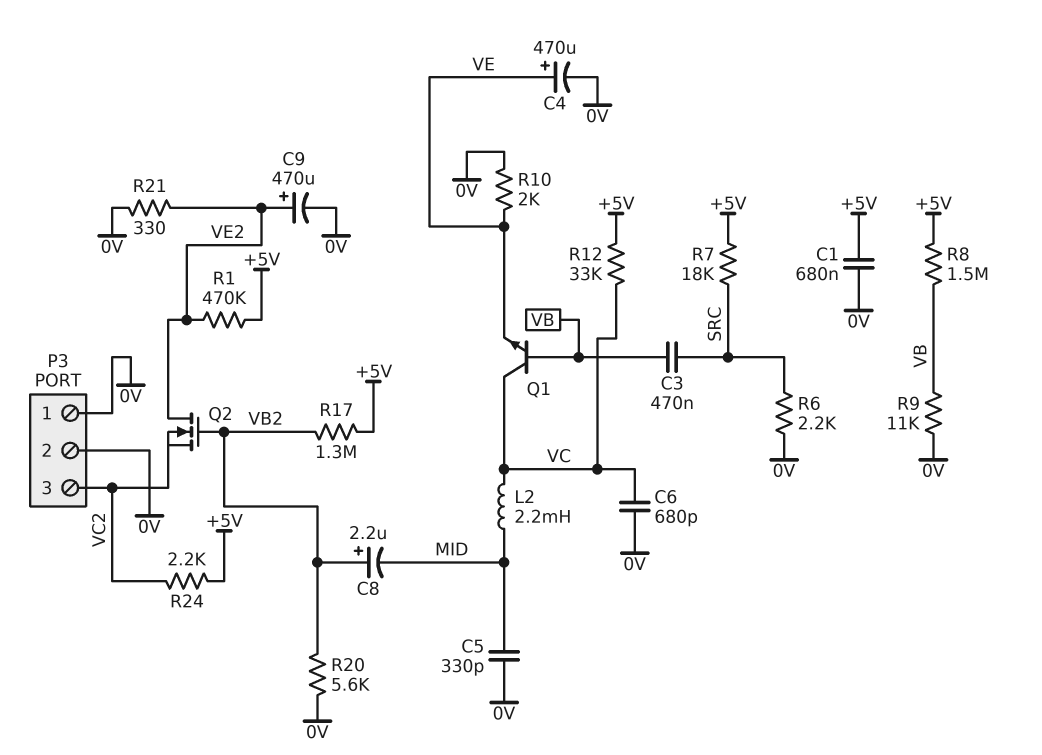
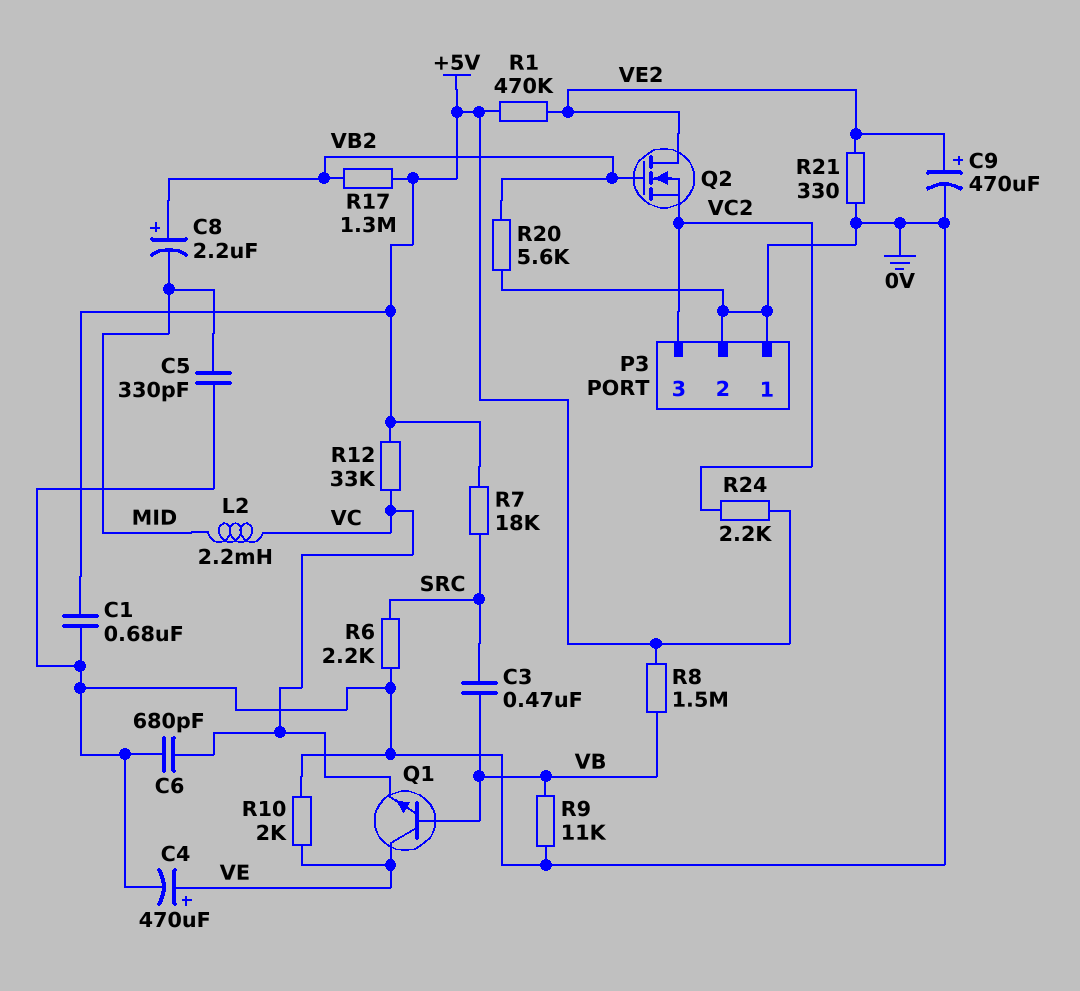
Q1: NPN (B VB, C VC, E VE) -> NPN (B VB, C VE, E VC)

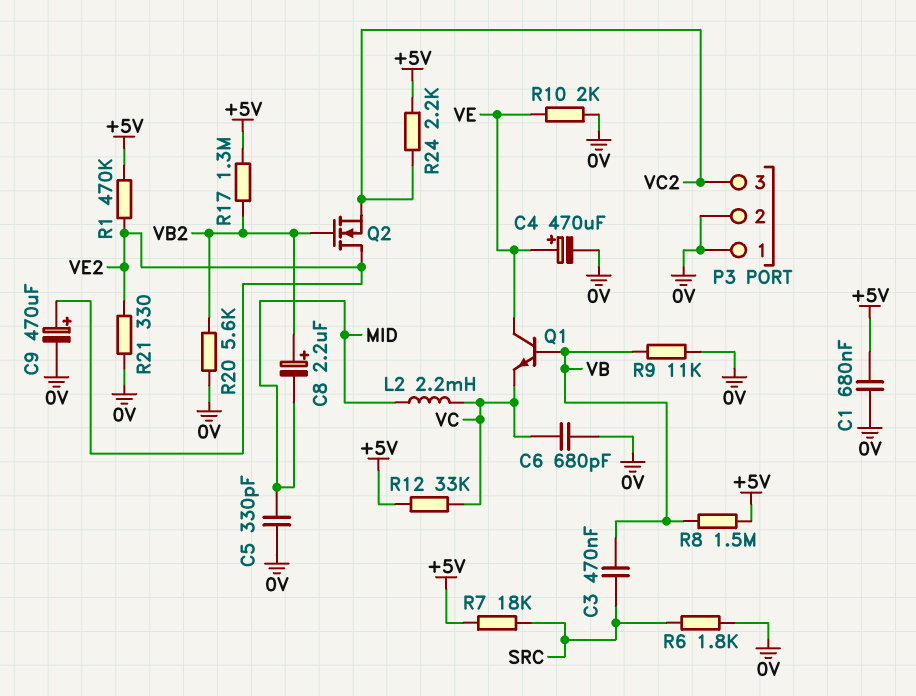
R6: 2.2k (0V, SRC) -> 1.8k (0V, SRC)

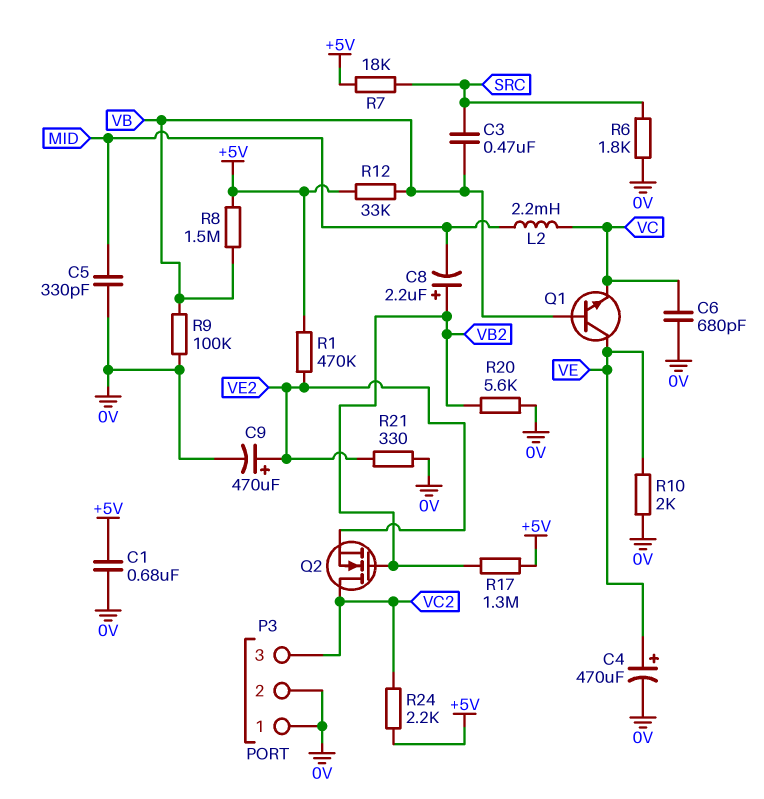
Q2: NMOS (G VB2, D VE2, S VC2) -> NMOS (G VB2, D VC2, S VE2)
R9: 11k (0V, VB) -> 100k (0V, VB)
R12: 33k (+5V, VC) -> 33k (+5V, VB)

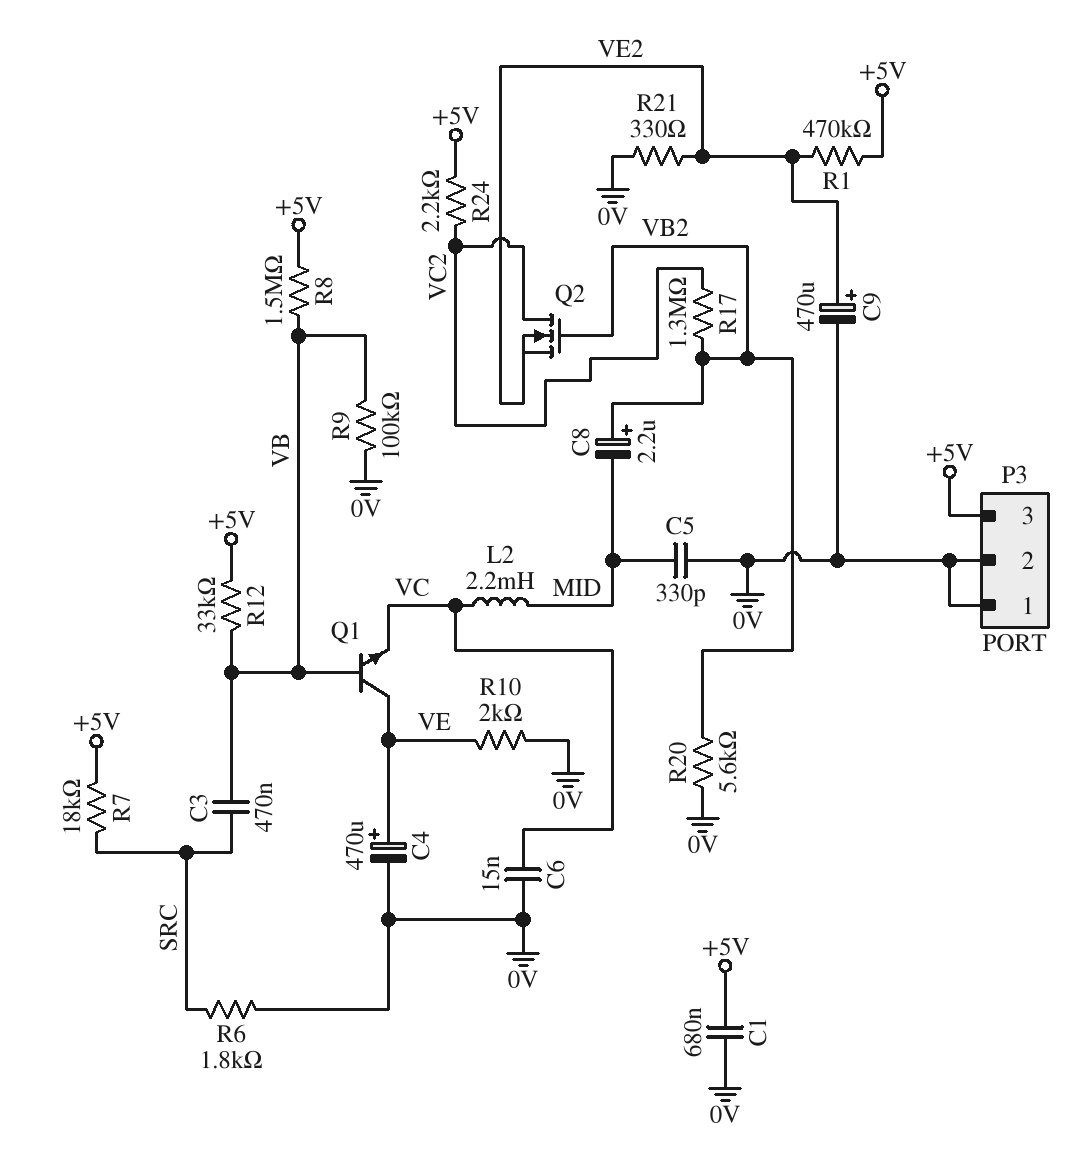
C6: 680pF (0V, VC) -> 15nF (0V, VC)
P3 pin 3: VC2 -> +5V
R17: 1.3M (+5V, VB2) -> 1.3M (VB2, VC2)

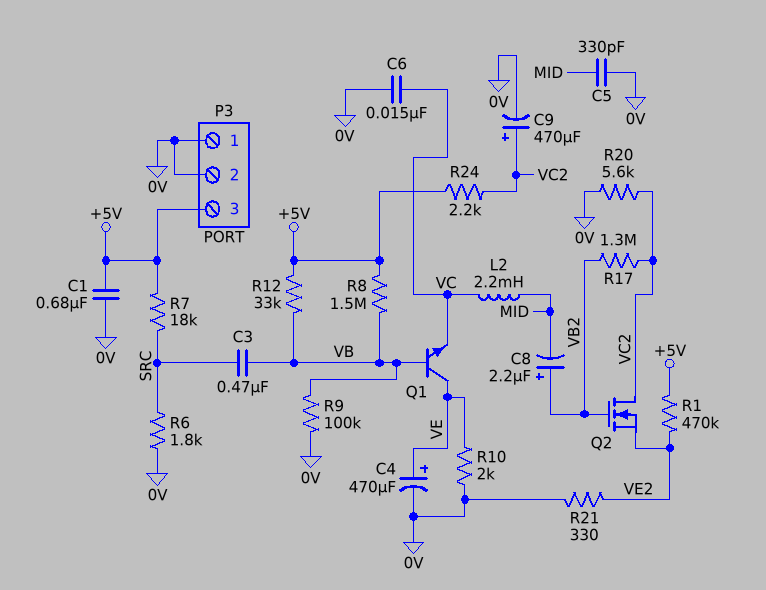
C9: 470uF (plus VE2, minus 0V) -> 470uF (plus VC2, minus 0V)
R20: 5.6k (0V, VB2) -> 5.6k (0V, VC2)

